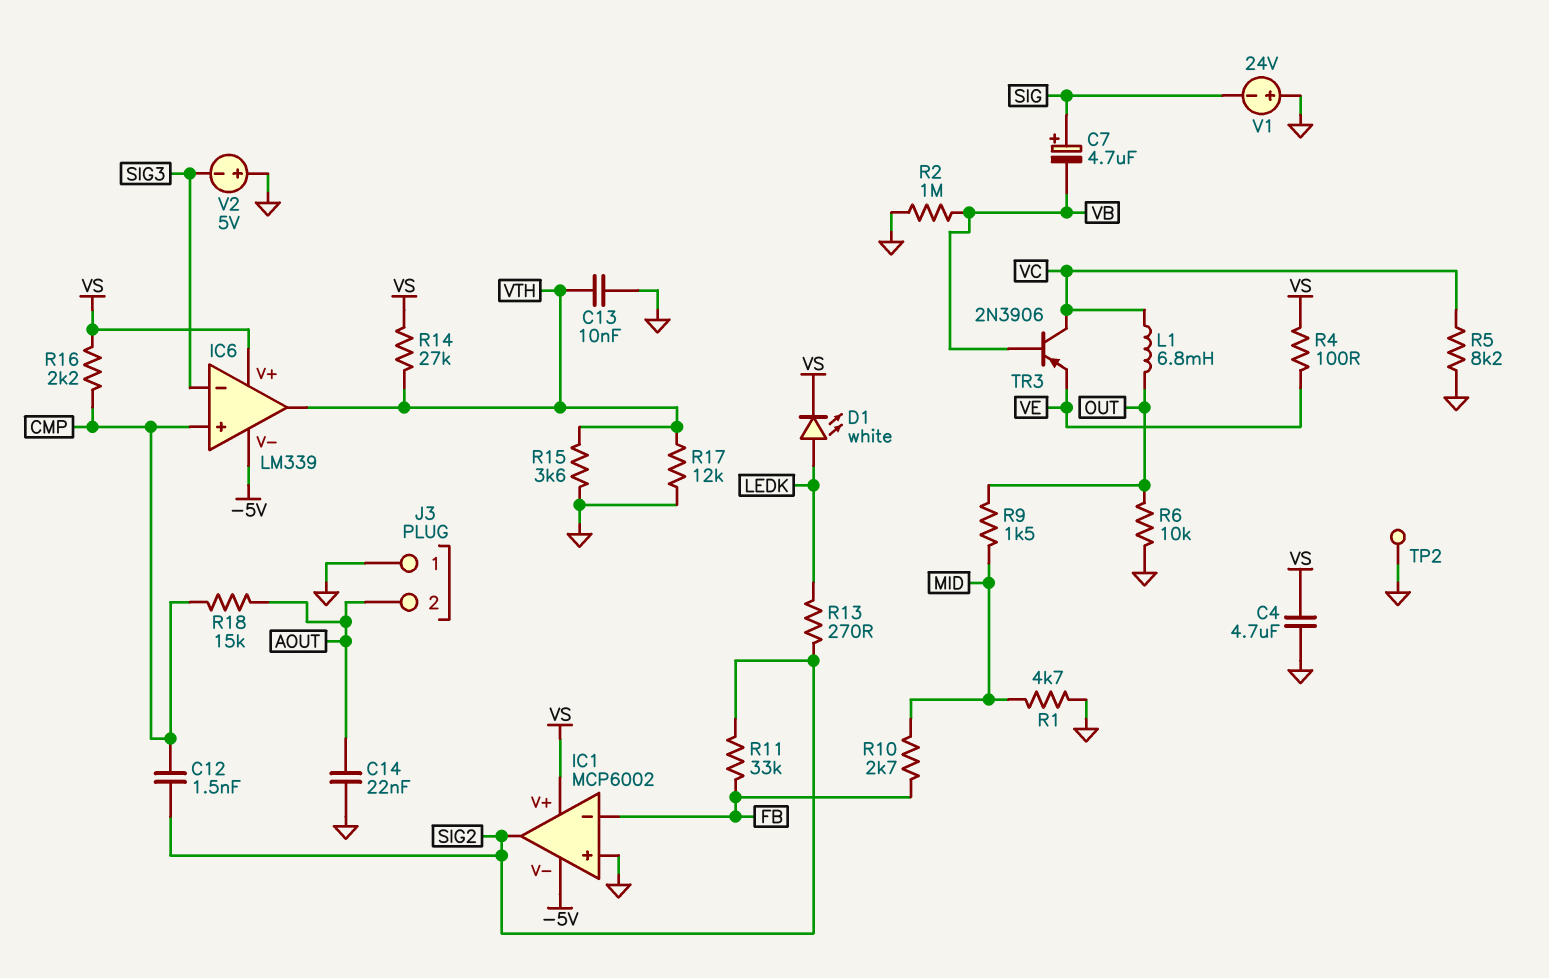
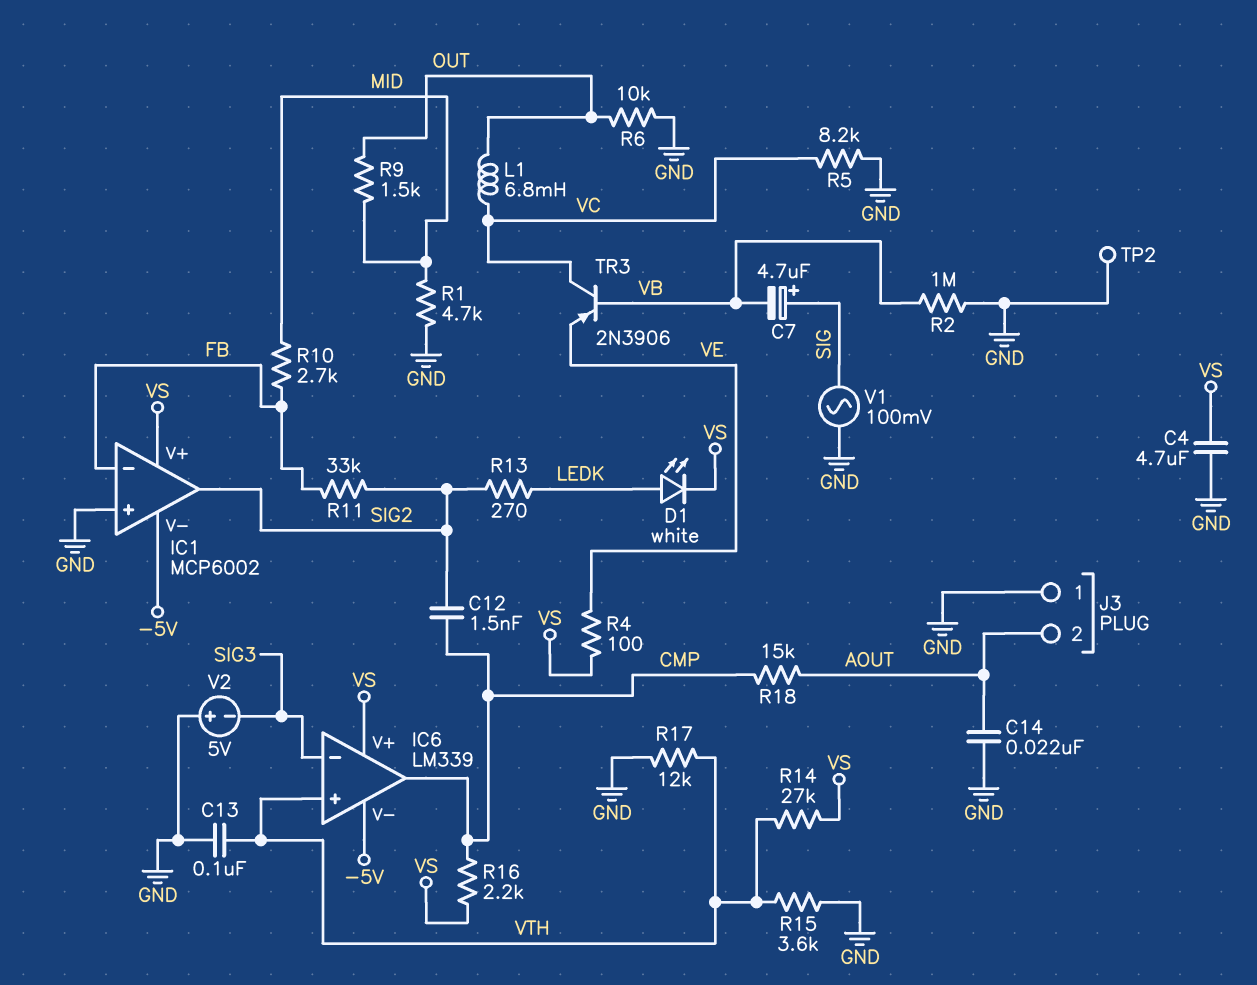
C13: 10nF (GND, VTH) -> 100nF (GND, VTH)
IC6 pin in+: CMP -> VTH
IC6 pin out: VTH -> CMP
V1: 24V (plus GND, minus SIG) -> AC 100mV (GND, SIG)

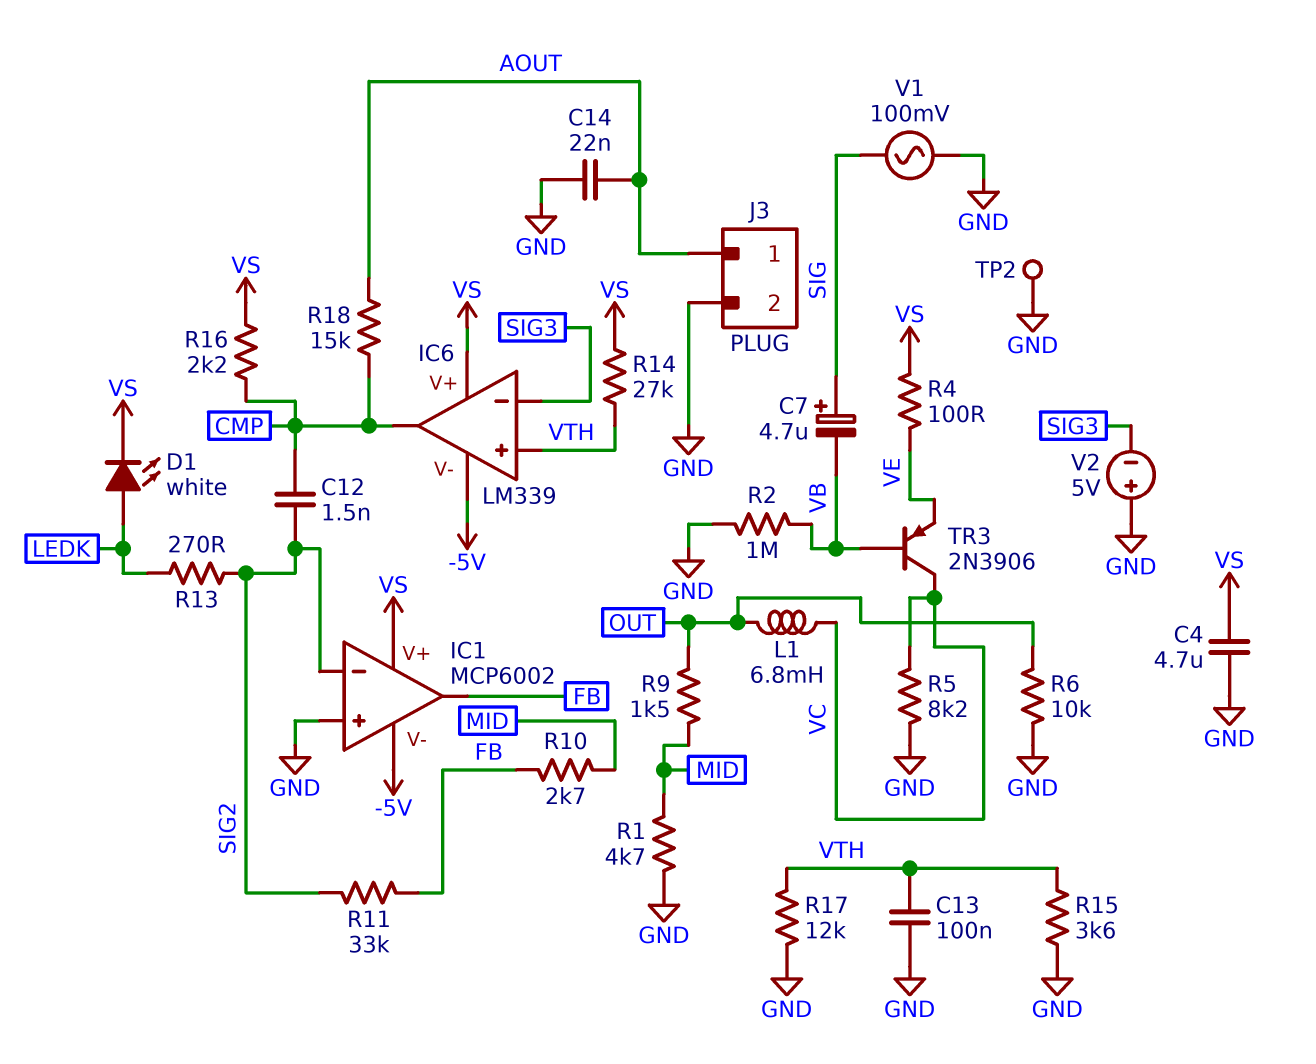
IC1 pin in-: FB -> SIG2
IC1 pin out: SIG2 -> FB
J3 pin 1: GND -> AOUT
J3 pin 2: AOUT -> GND

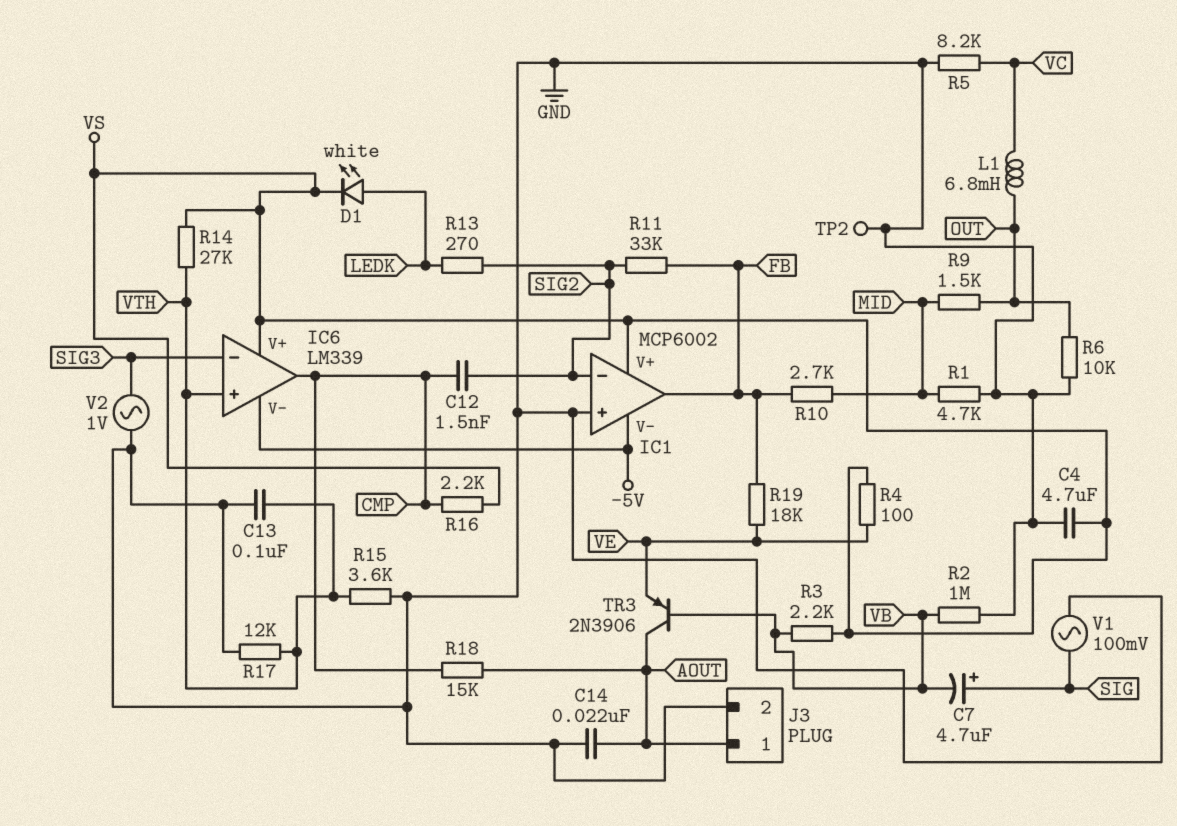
R3: none -> 2.2k (VB, VS)
R19: none -> 18k (FB, VE)
TR3: PNP 2N3906 (B VB, C VC, E VE) -> PNP 2N3906 (B VB, C AOUT, E VE)
V2: 5V (plus GND, minus SIG3) -> AC 1V (GND, SIG3)

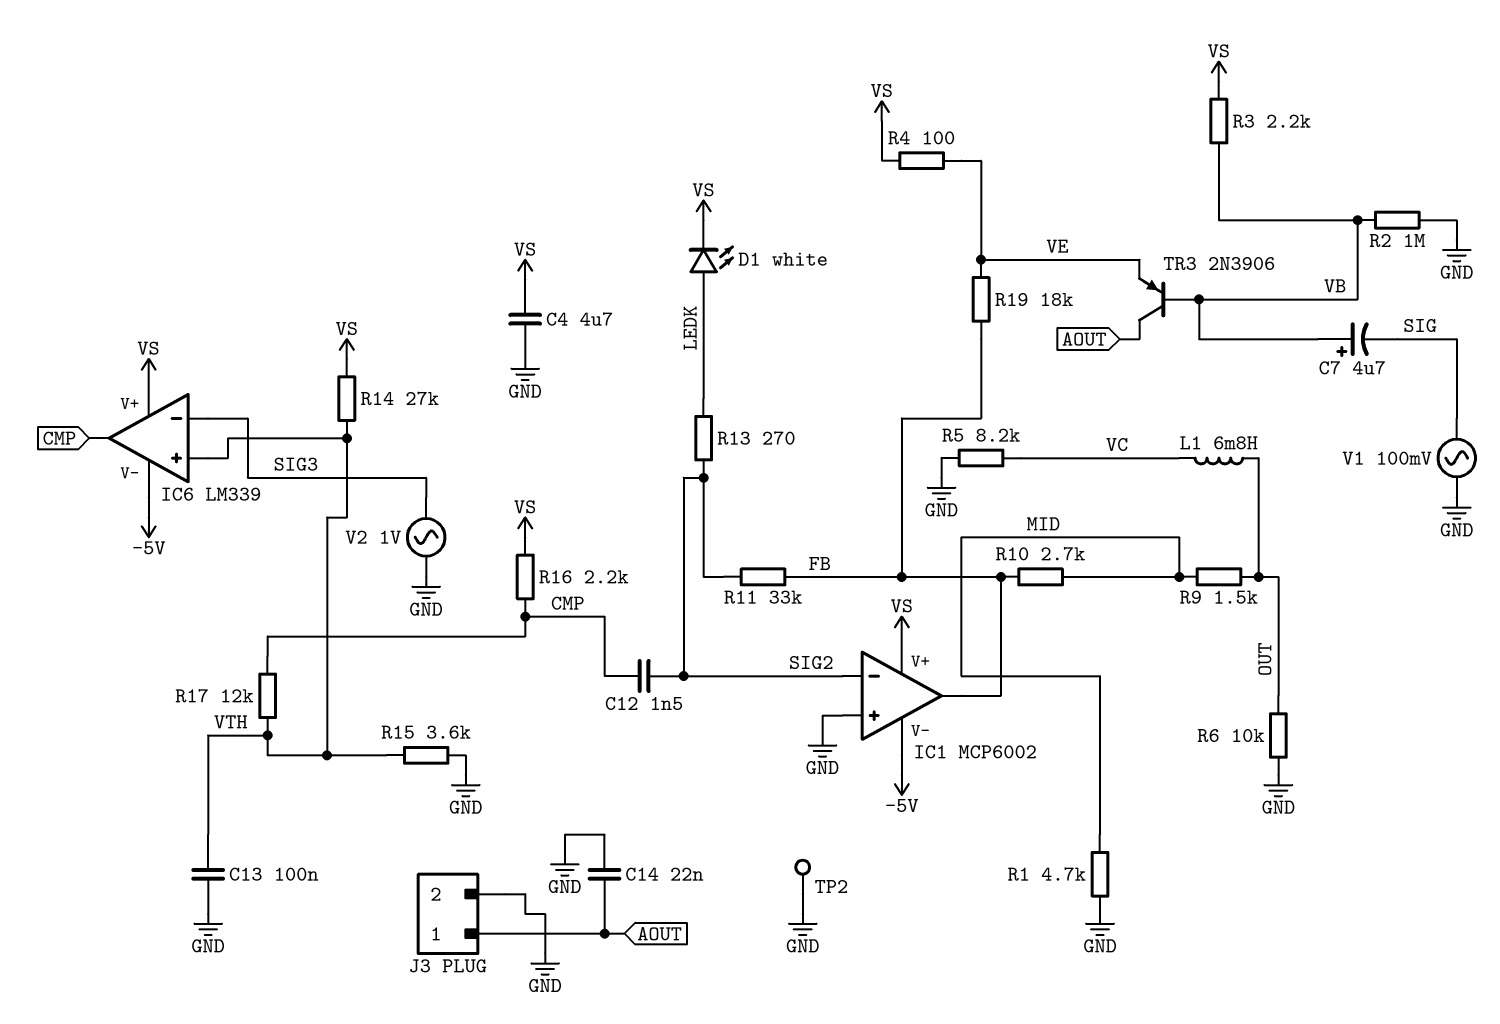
C7: 4.7uF (plus SIG, minus VB) -> 4.7uF (plus VB, minus SIG)
R17: 12k (GND, VTH) -> 12k (CMP, VTH)
R18: 15k (AOUT, CMP) -> none

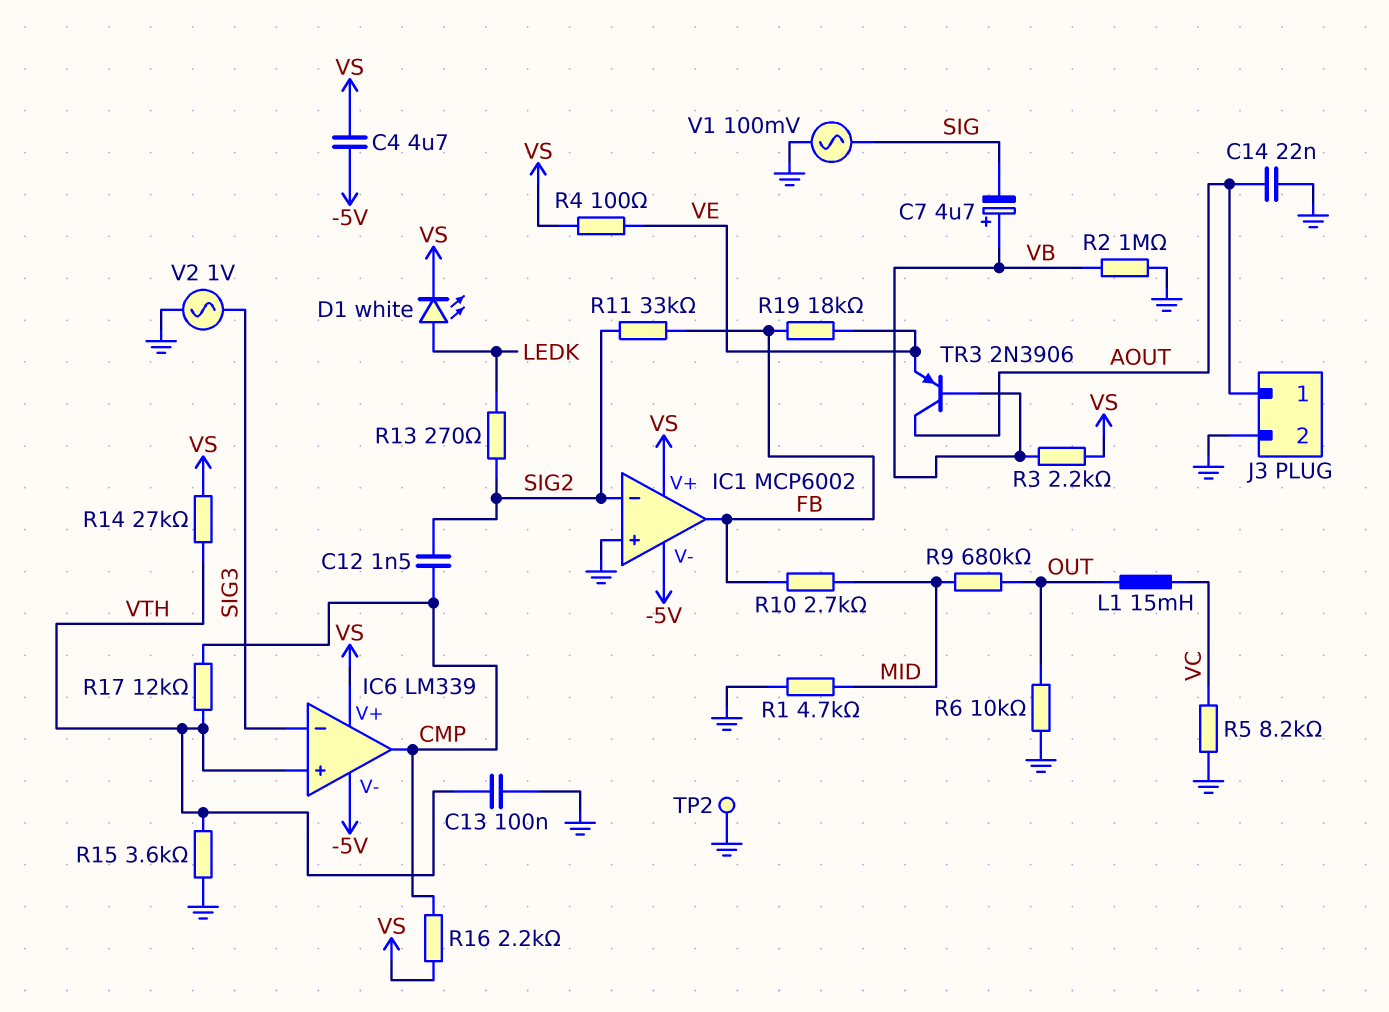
C4: 4.7uF (GND, VS) -> 4.7uF (-5V, VS)
L1: 6.8mH (OUT, VC) -> 15mH (OUT, VC)
R9: 1.5k (MID, OUT) -> 680k (MID, OUT)

